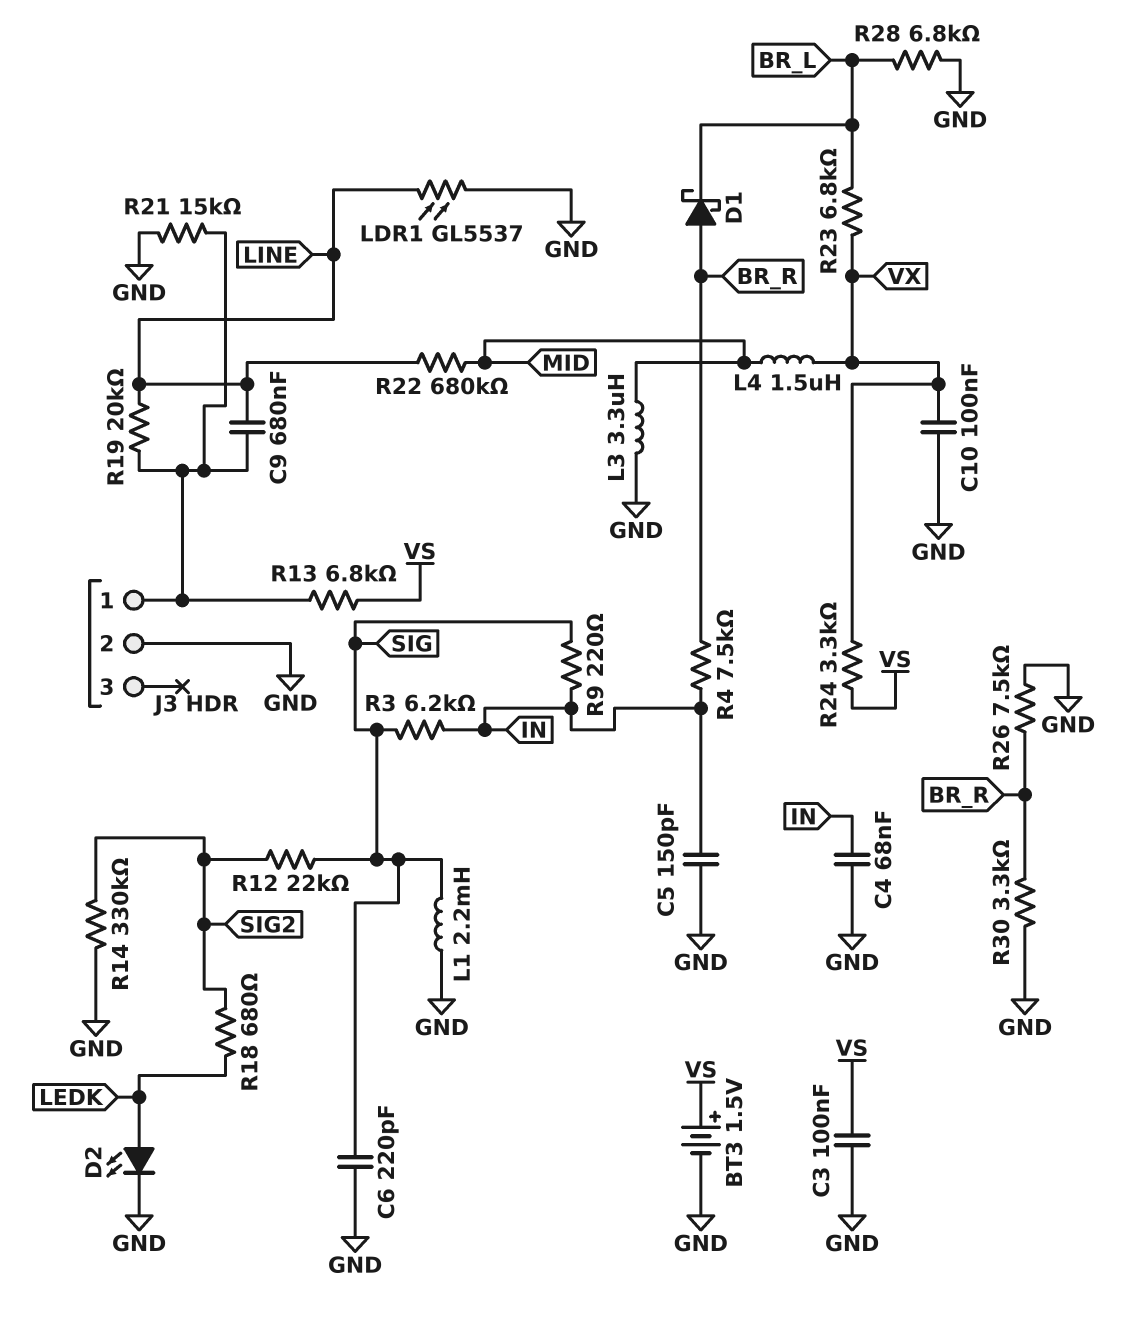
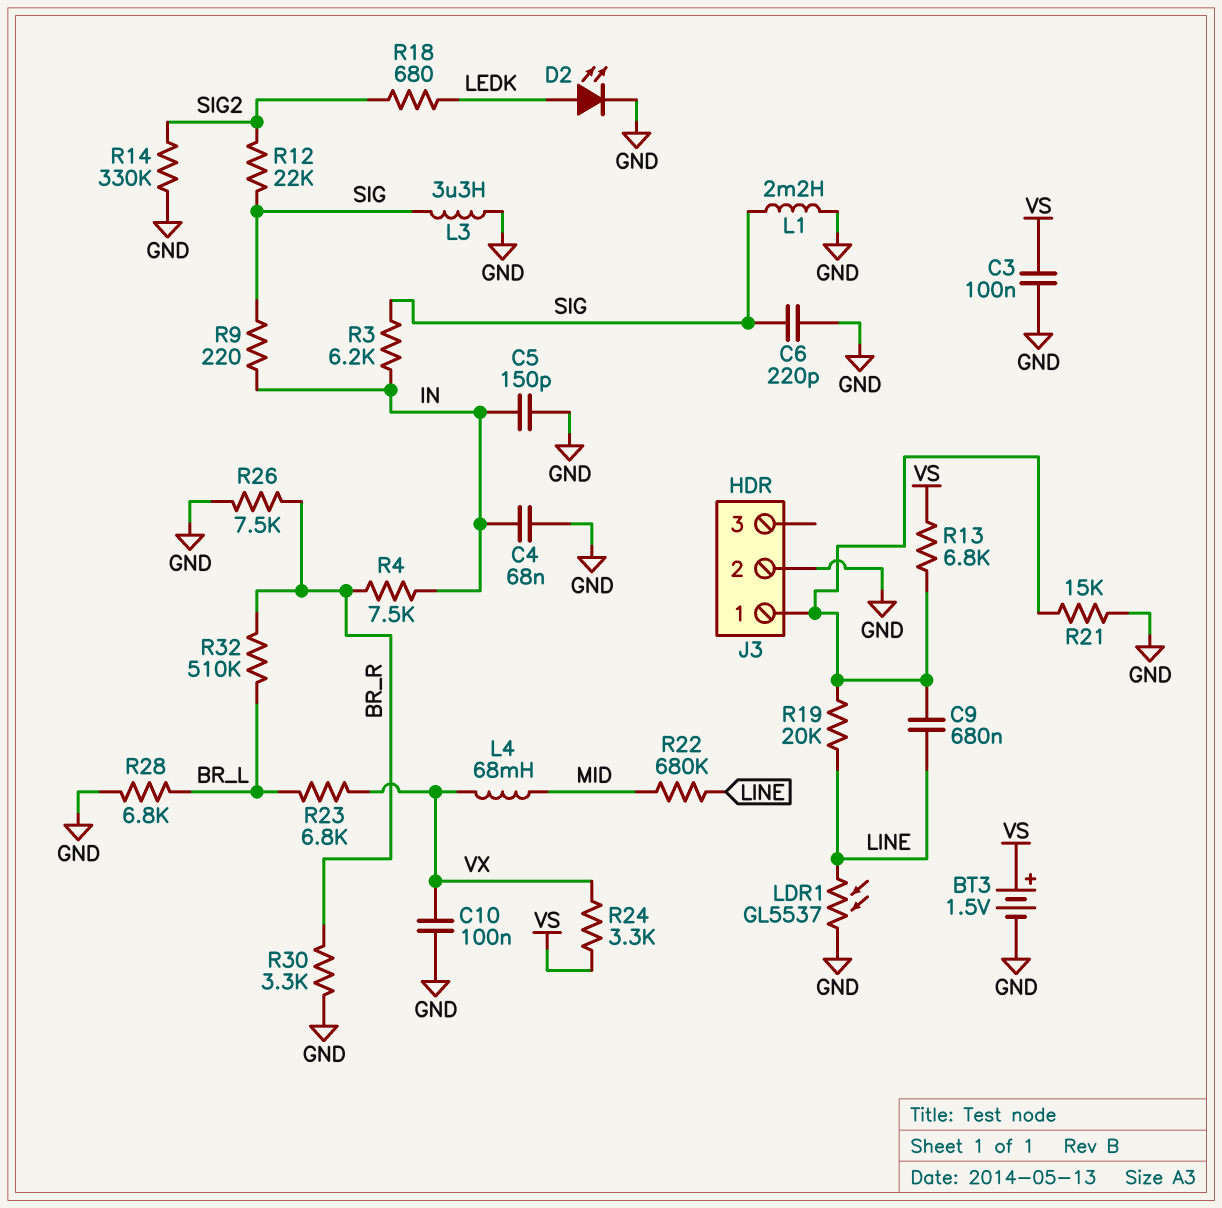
D1: schottky (A BR_R, K BR_L) -> none
L3: 3.3uH (GND, MID) -> 3.3uH (GND, SIG)
L4: 1.5uH (MID, VX) -> 68mH (MID, VX)
R32: none -> 510k (BR_L, BR_R)

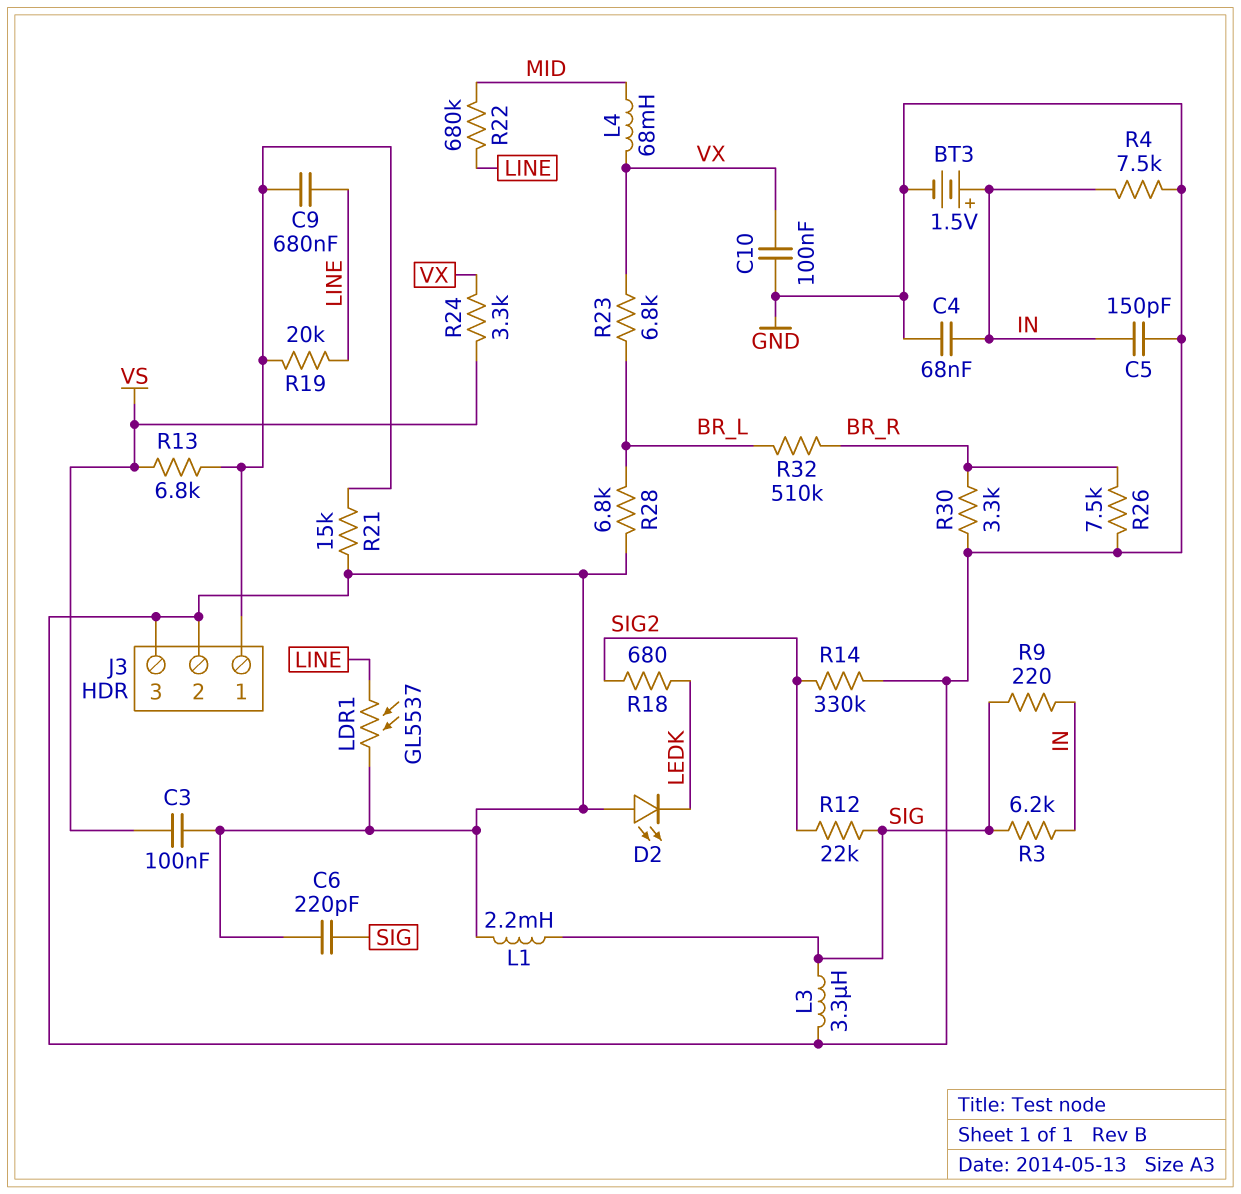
BT3: 1.5V (plus VS, minus GND) -> 1.5V (plus IN, minus GND)
D2: LED (A LEDK, K GND) -> LED (A GND, K LEDK)
J3 pin 3: none -> GND
R4: 7.5k (BR_R, IN) -> 7.5k (GND, IN)

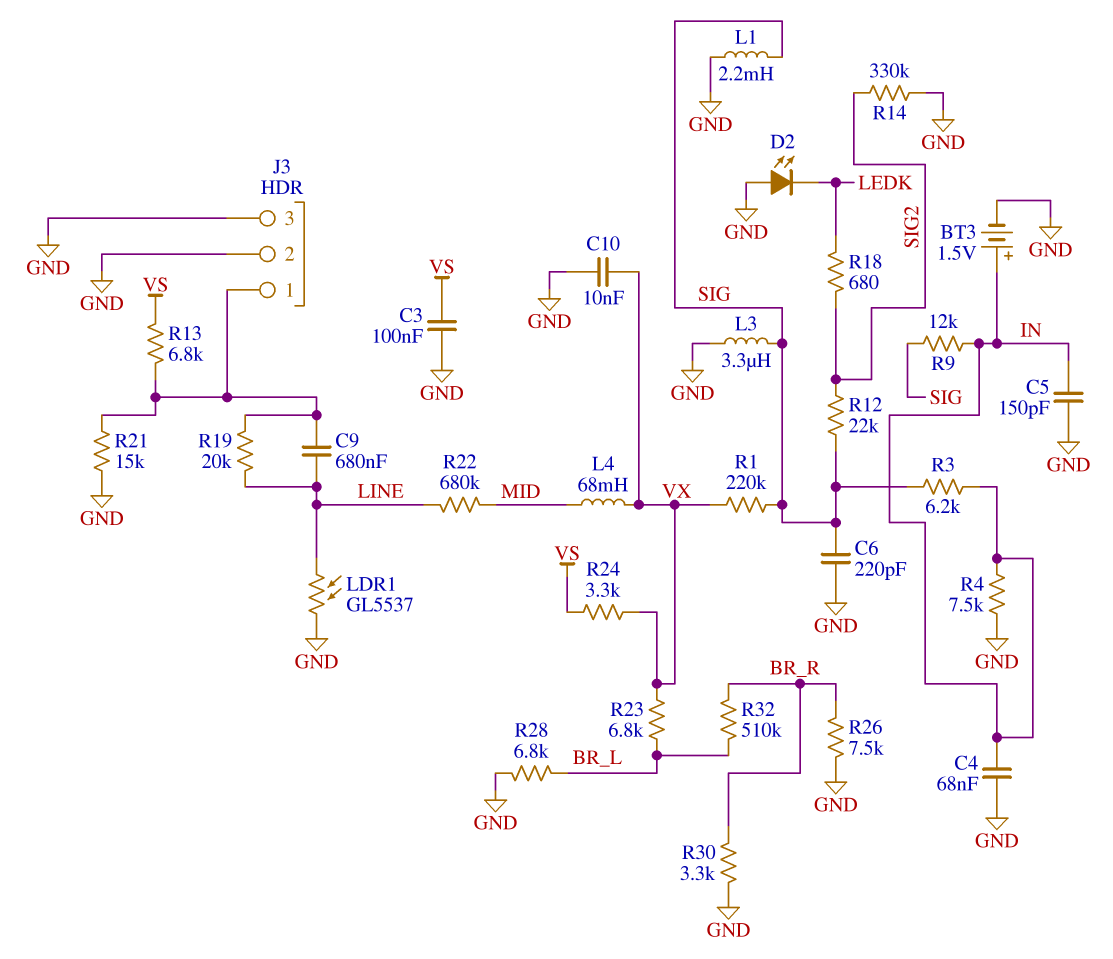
C10: 100nF (GND, VX) -> 10nF (GND, VX)
R1: none -> 220k (SIG, VX)
R9: 220 (IN, SIG) -> 12k (IN, SIG)

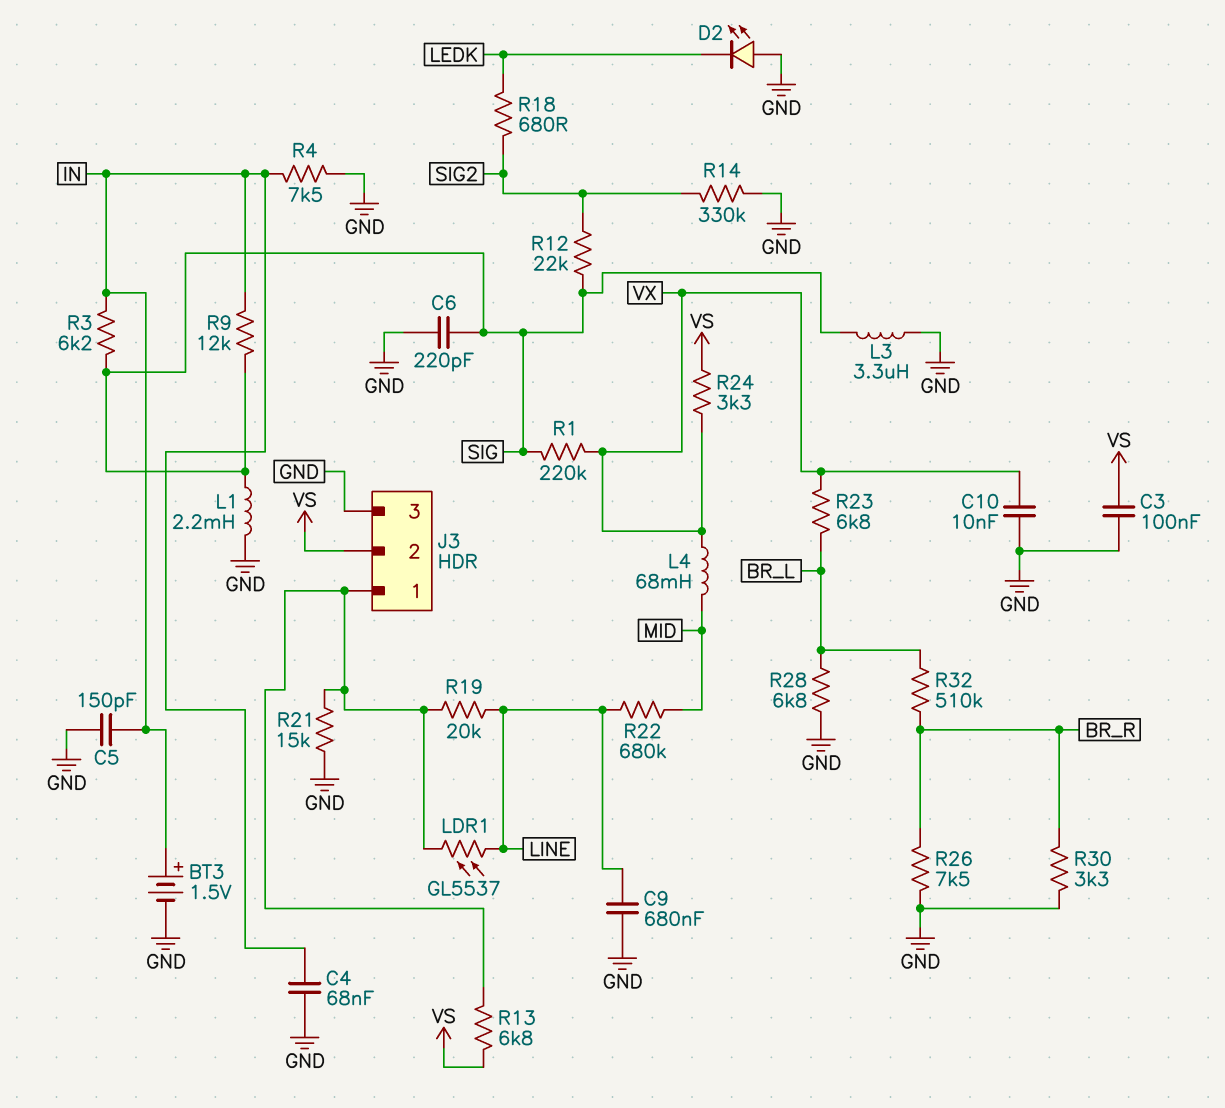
C9: 680nF (J3/1, LINE) -> 680nF (GND, LINE)
J3 pin 2: GND -> VS
LDR1: GL5537 (GND, LINE) -> GL5537 (J3/1, LINE)

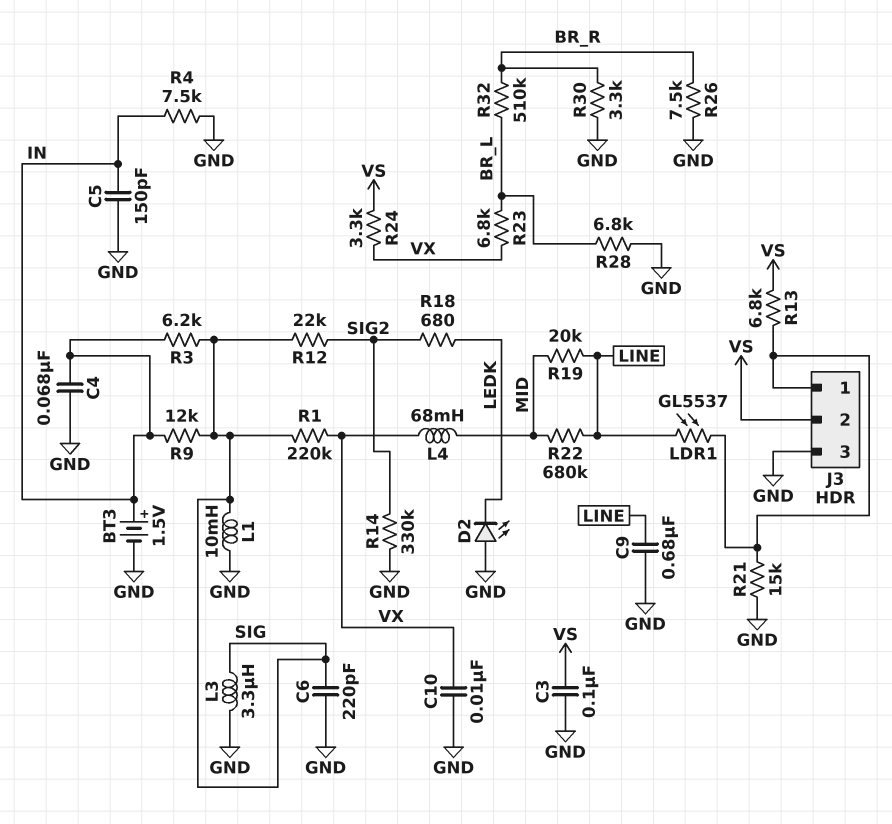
L1: 2.2mH (GND, SIG) -> 10mH (GND, SIG)
R19: 20k (J3/1, LINE) -> 20k (LINE, MID)

